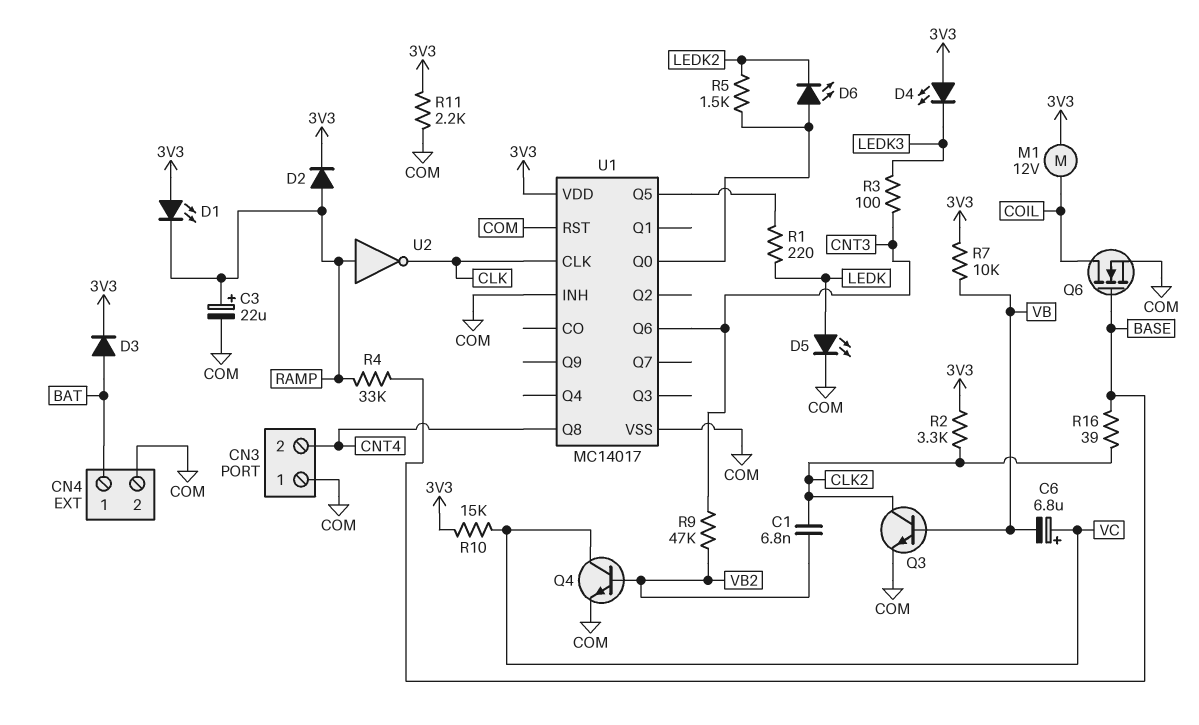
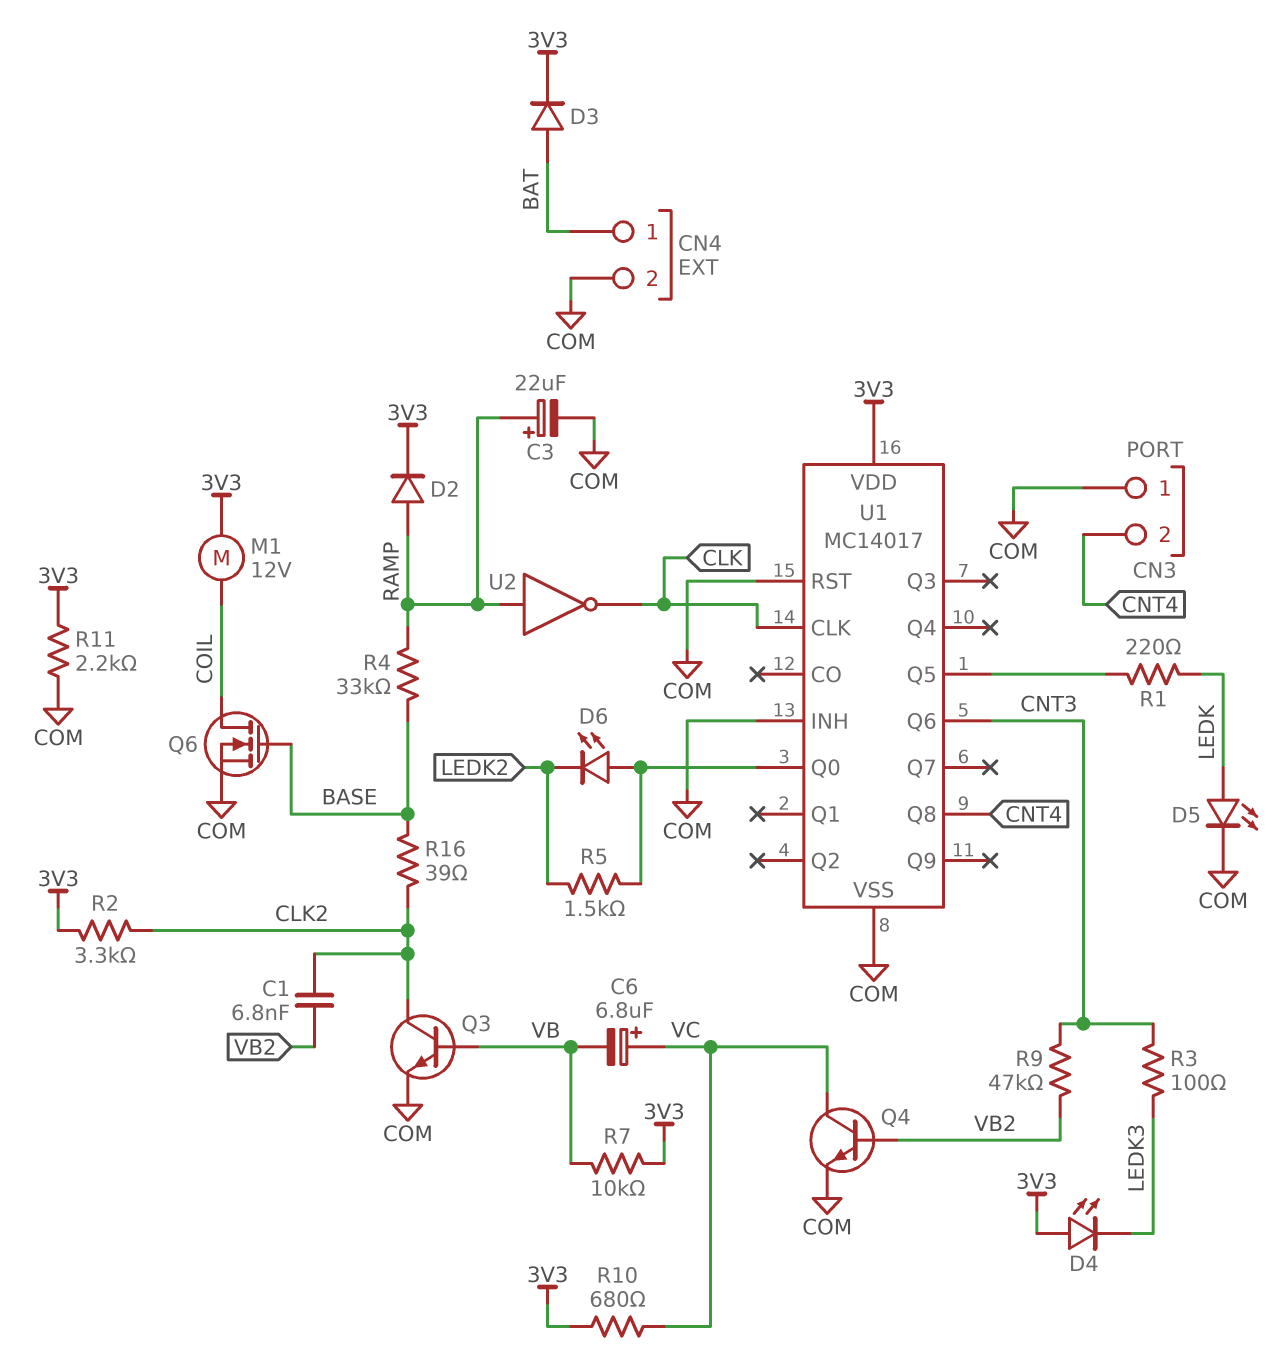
D1: LED (A 3V3, K RAMP) -> none
R10: 15k (3V3, VC) -> 680 (3V3, VC)

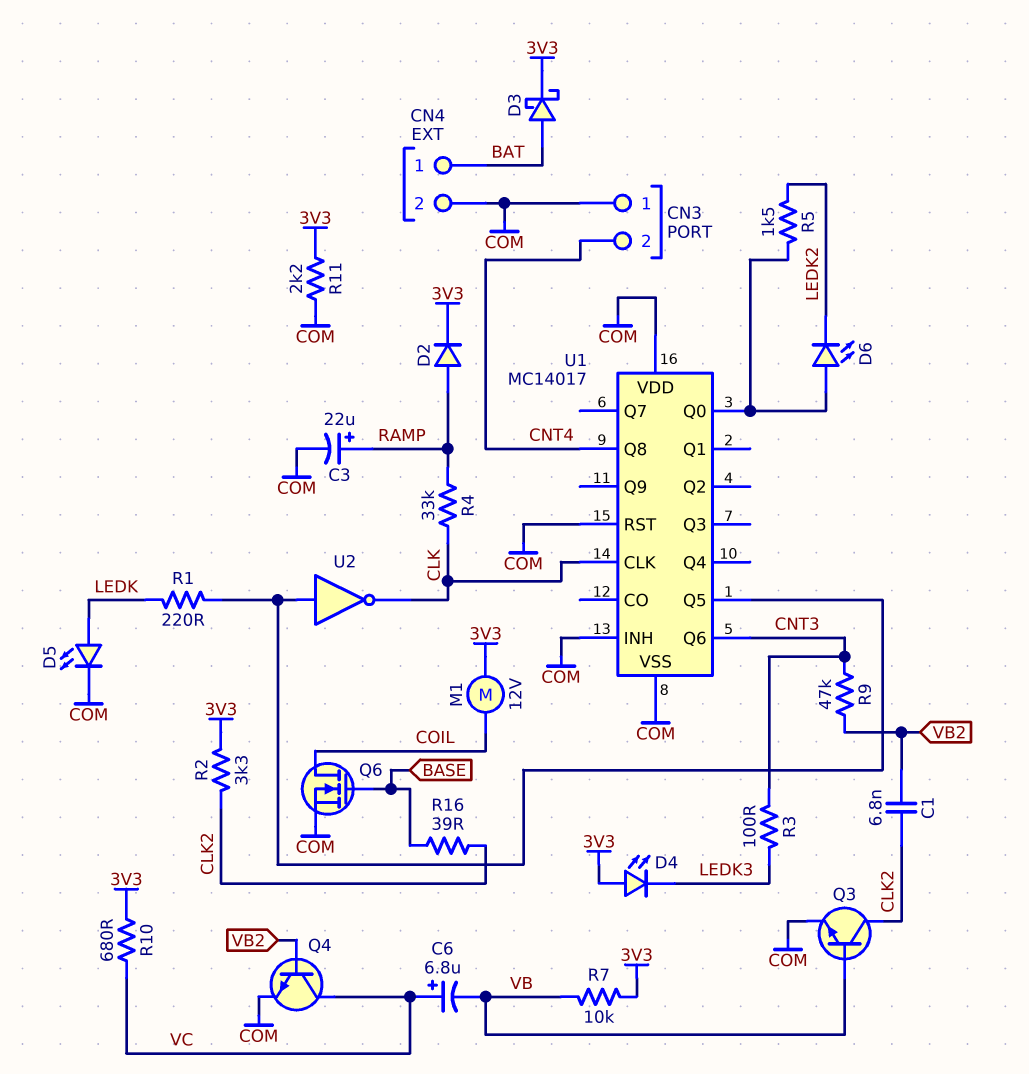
D3: diode (A BAT, K 3V3) -> schottky (A BAT, K 3V3)
R4: 33k (BASE, RAMP) -> 33k (CLK, RAMP)
U1 pin VDD: 3V3 -> COM
U2: NOT (in RAMP, out CLK) -> NOT (in U1/Q5, out CLK)

